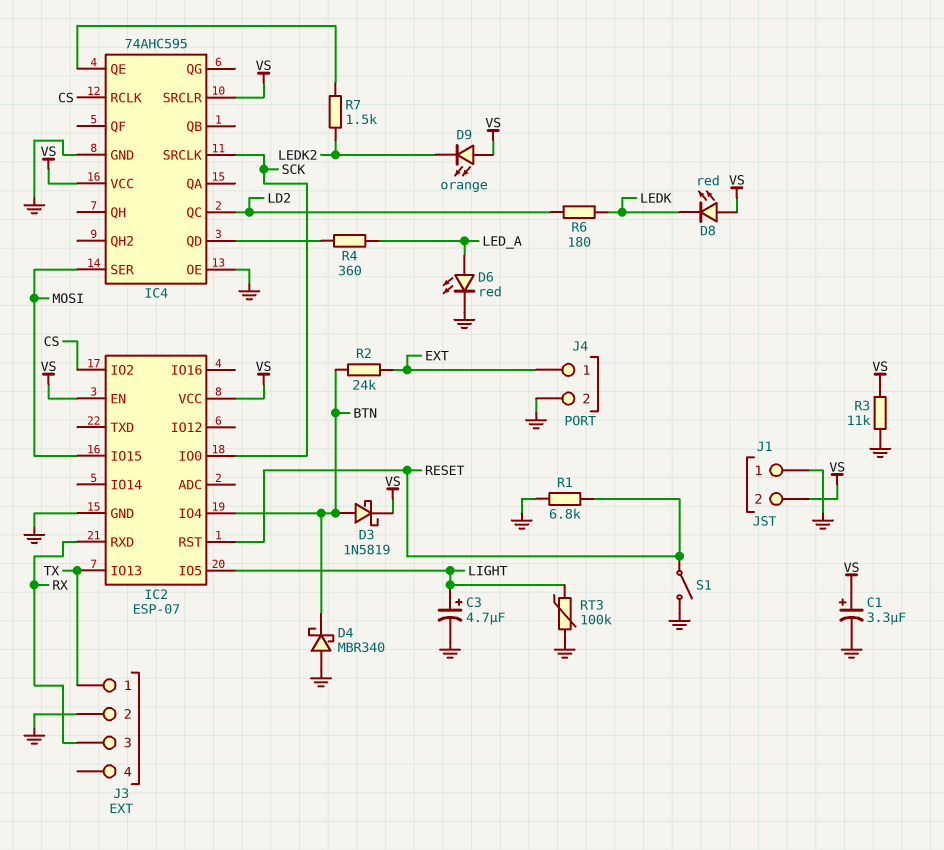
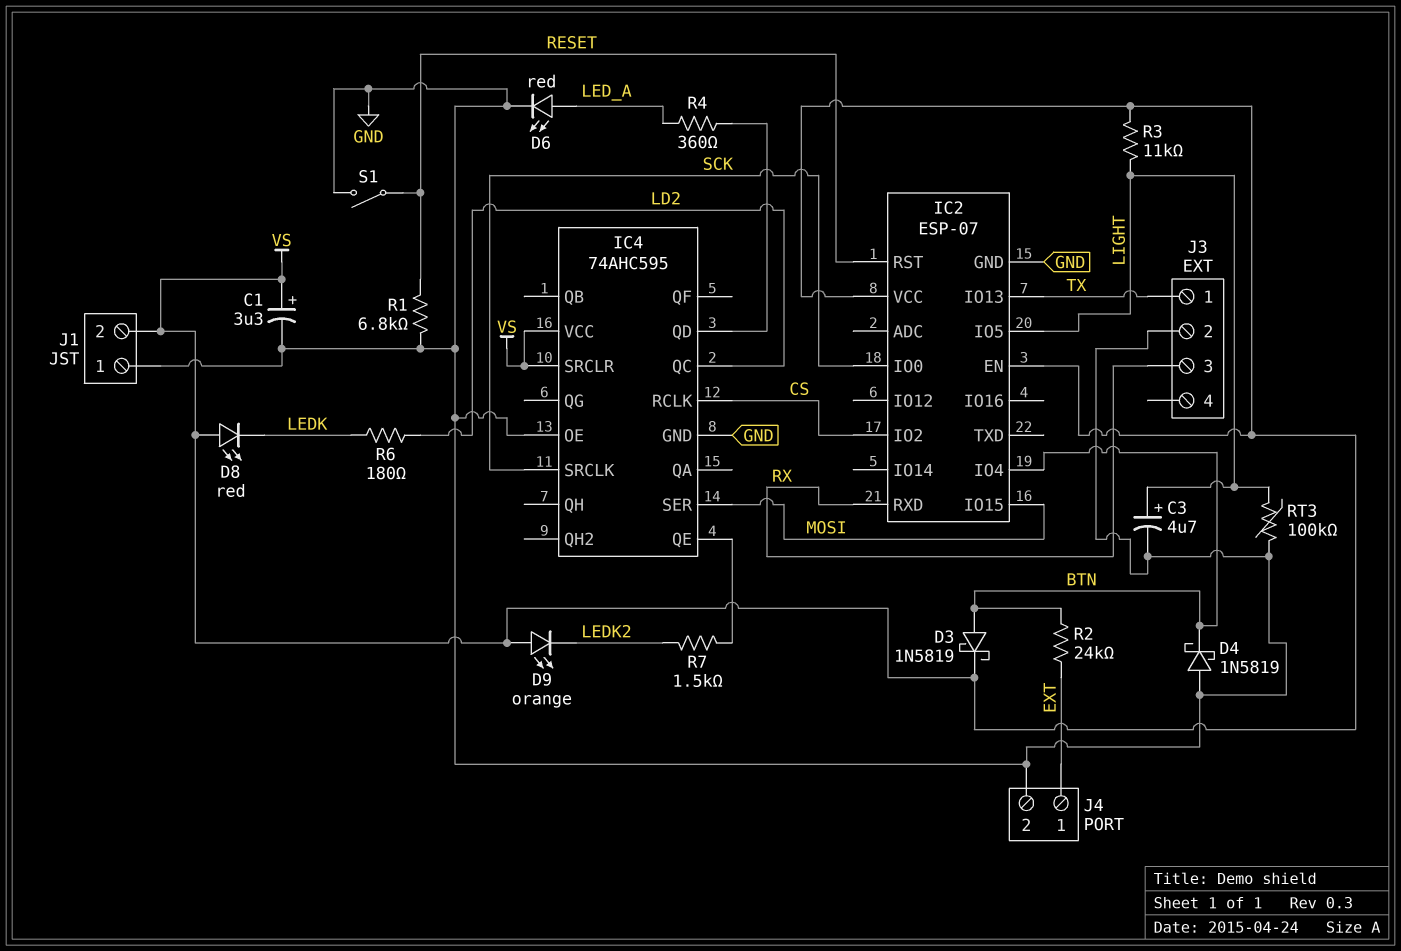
D4: schottky MBR340 (A GND, K BTN) -> schottky 1N5819 (A GND, K BTN)
R3: 11k (GND, VS) -> 11k (LIGHT, VS)

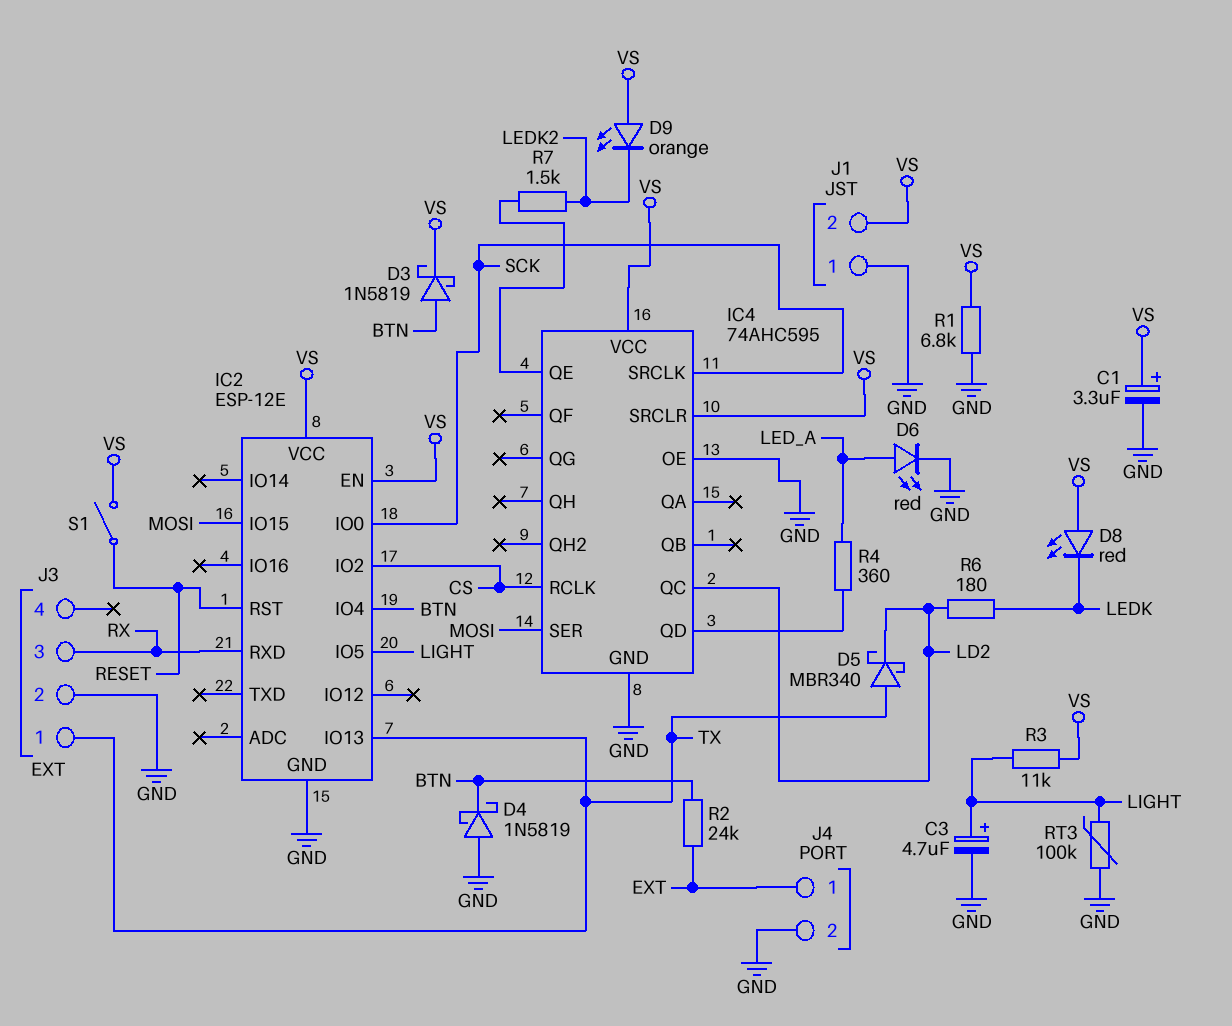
D5: none -> schottky MBR340 (A TX, K LD2)
IC2: ESP-07 -> ESP-12E
R1: 6.8k (GND, RESET) -> 6.8k (GND, VS)
S1: switch (GND, RESET) -> switch (RESET, VS)

